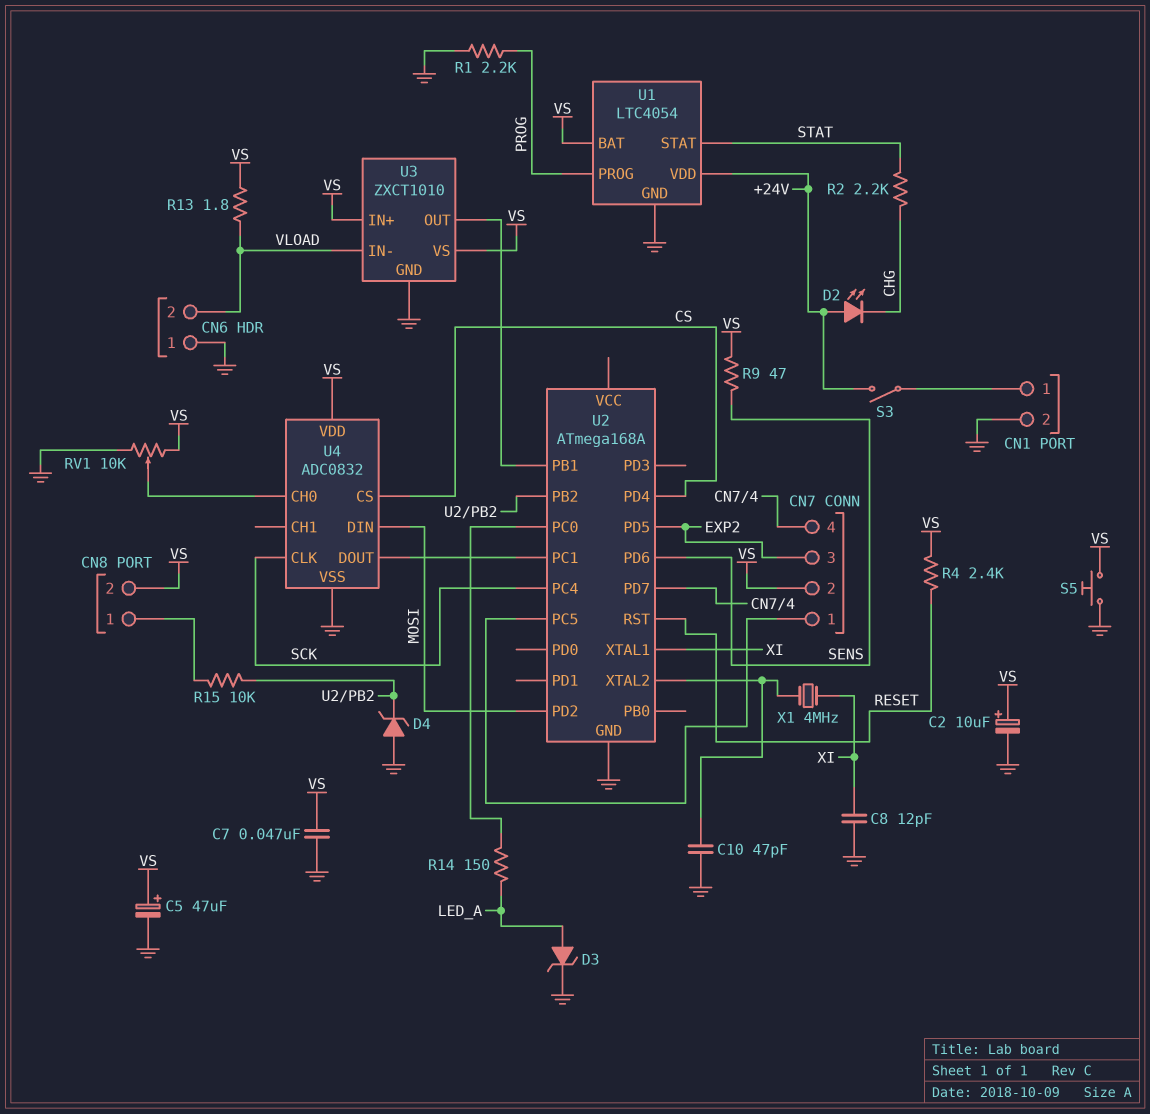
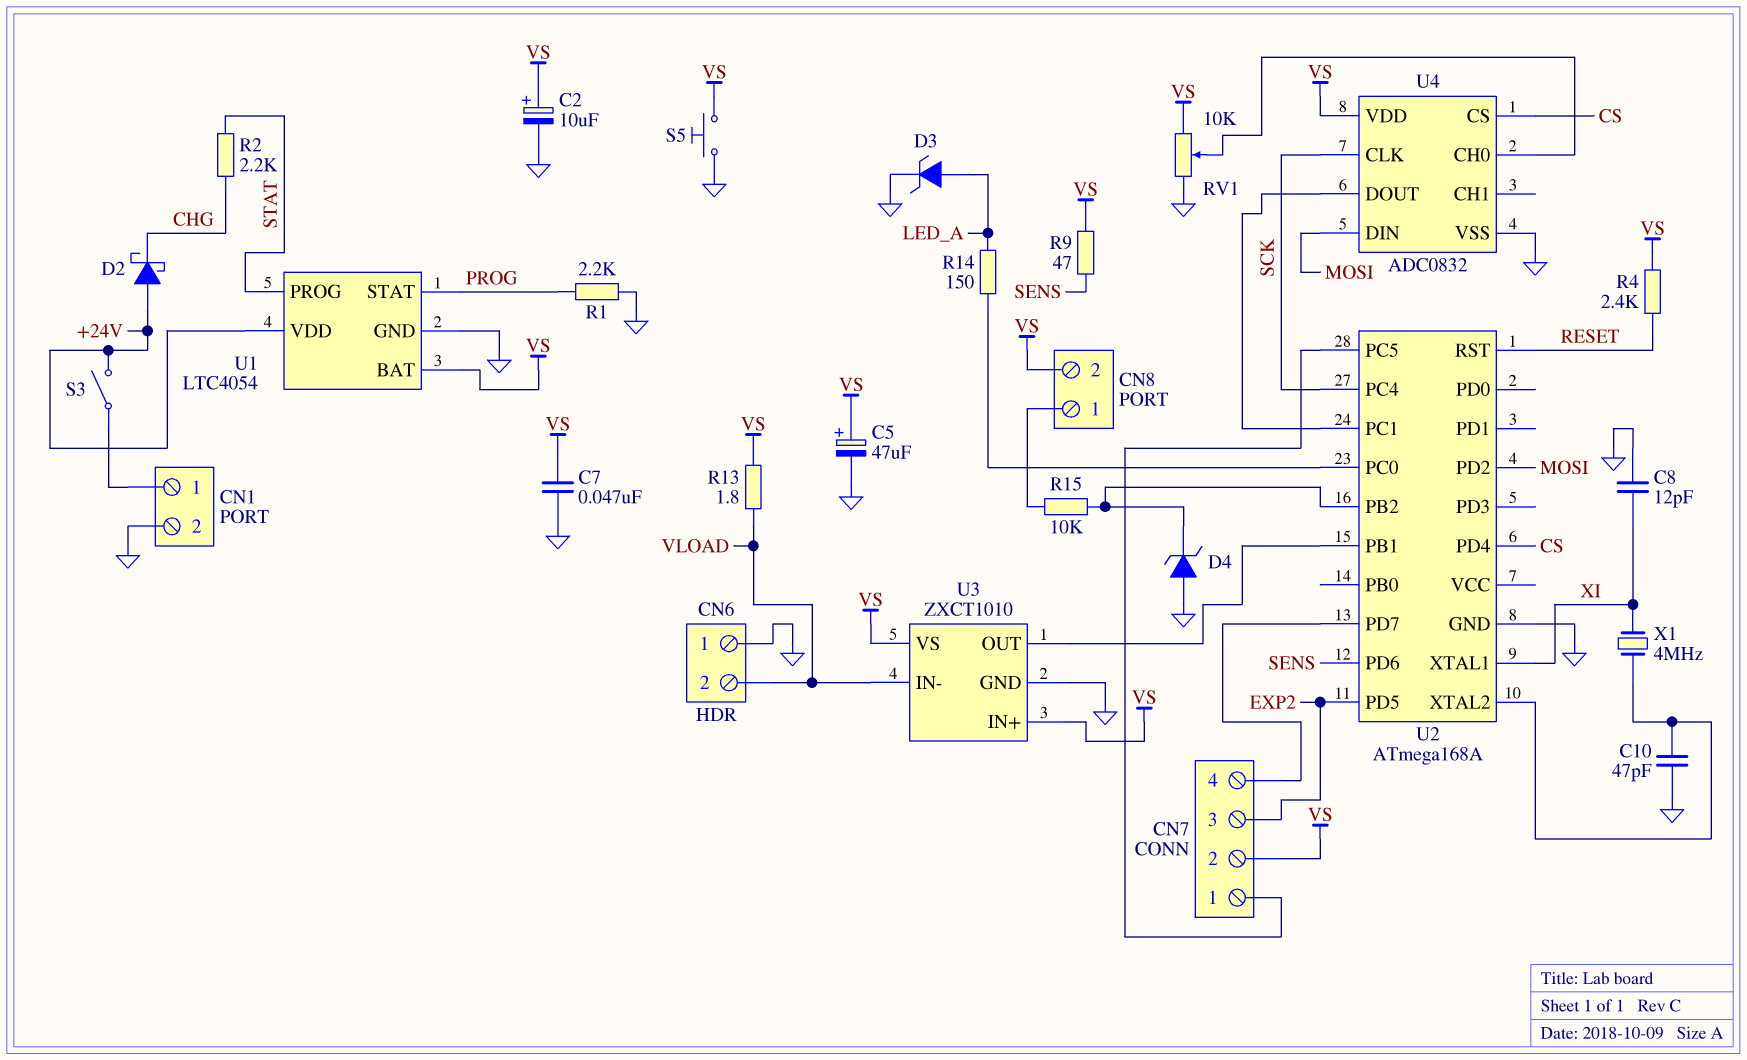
D2: LED (A +24V, K CHG) -> schottky (A +24V, K CHG)
U1 pin PROG: PROG -> STAT
U1 pin STAT: STAT -> PROG

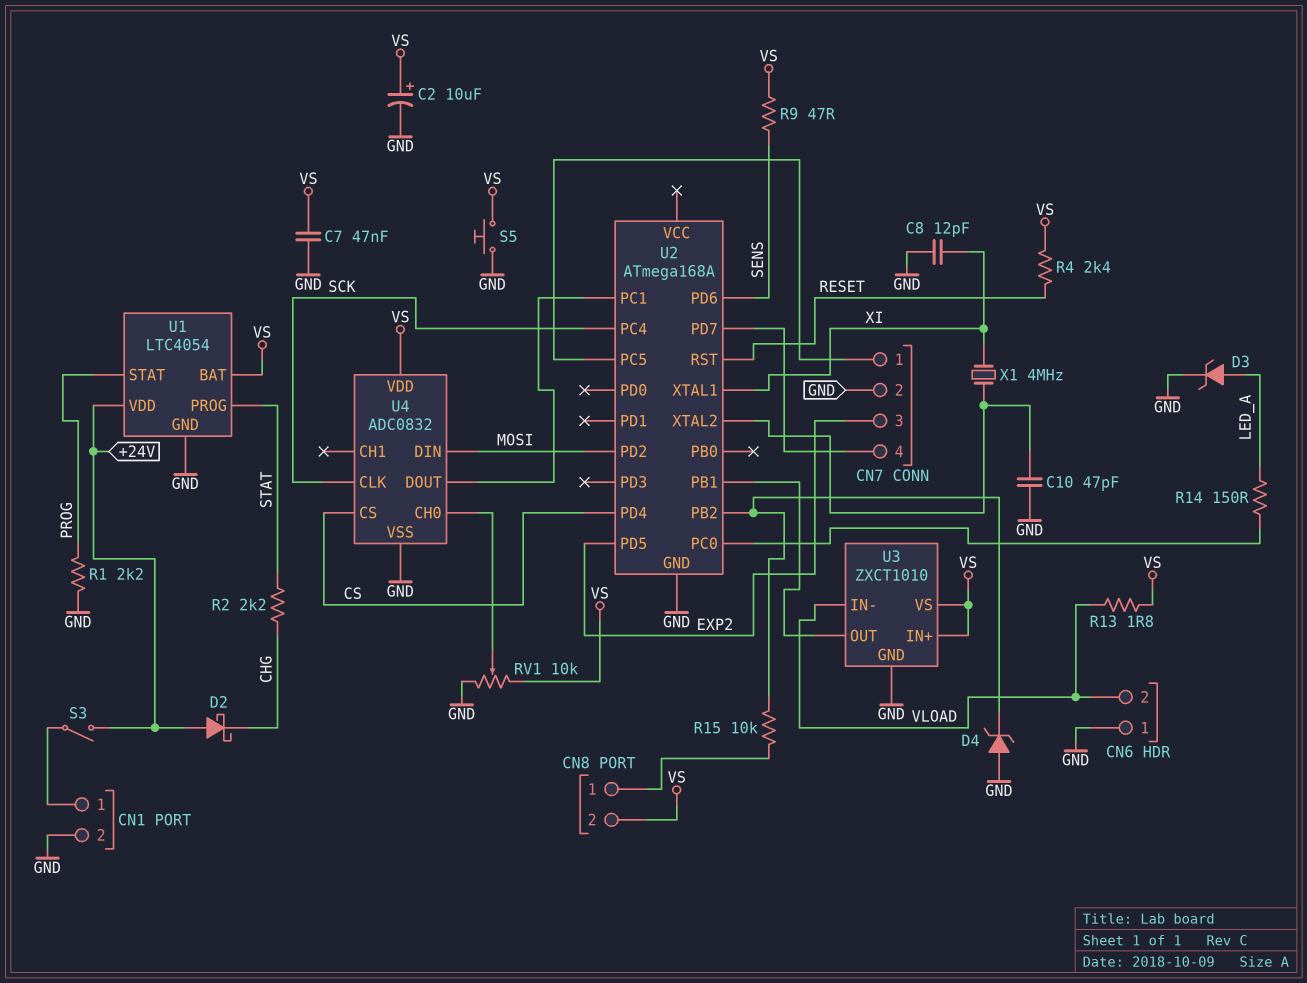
C5: 47uF (plus VS, minus GND) -> none
CN7 pin 2: VS -> GND

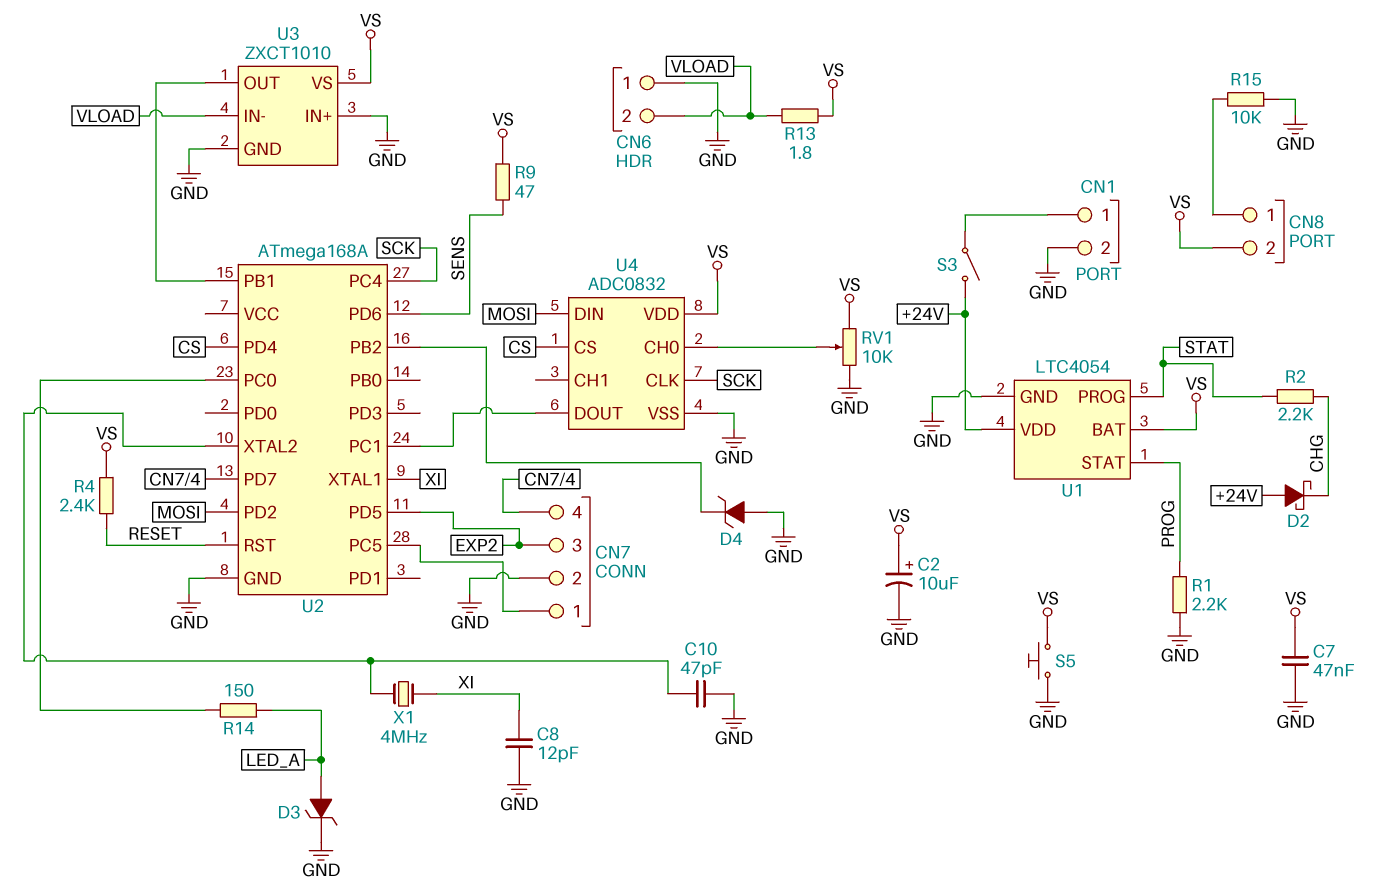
R15: 10k (CN8/1, U2/PB2) -> 10k (CN8/1, GND)
U3 pin IN+: VS -> GND

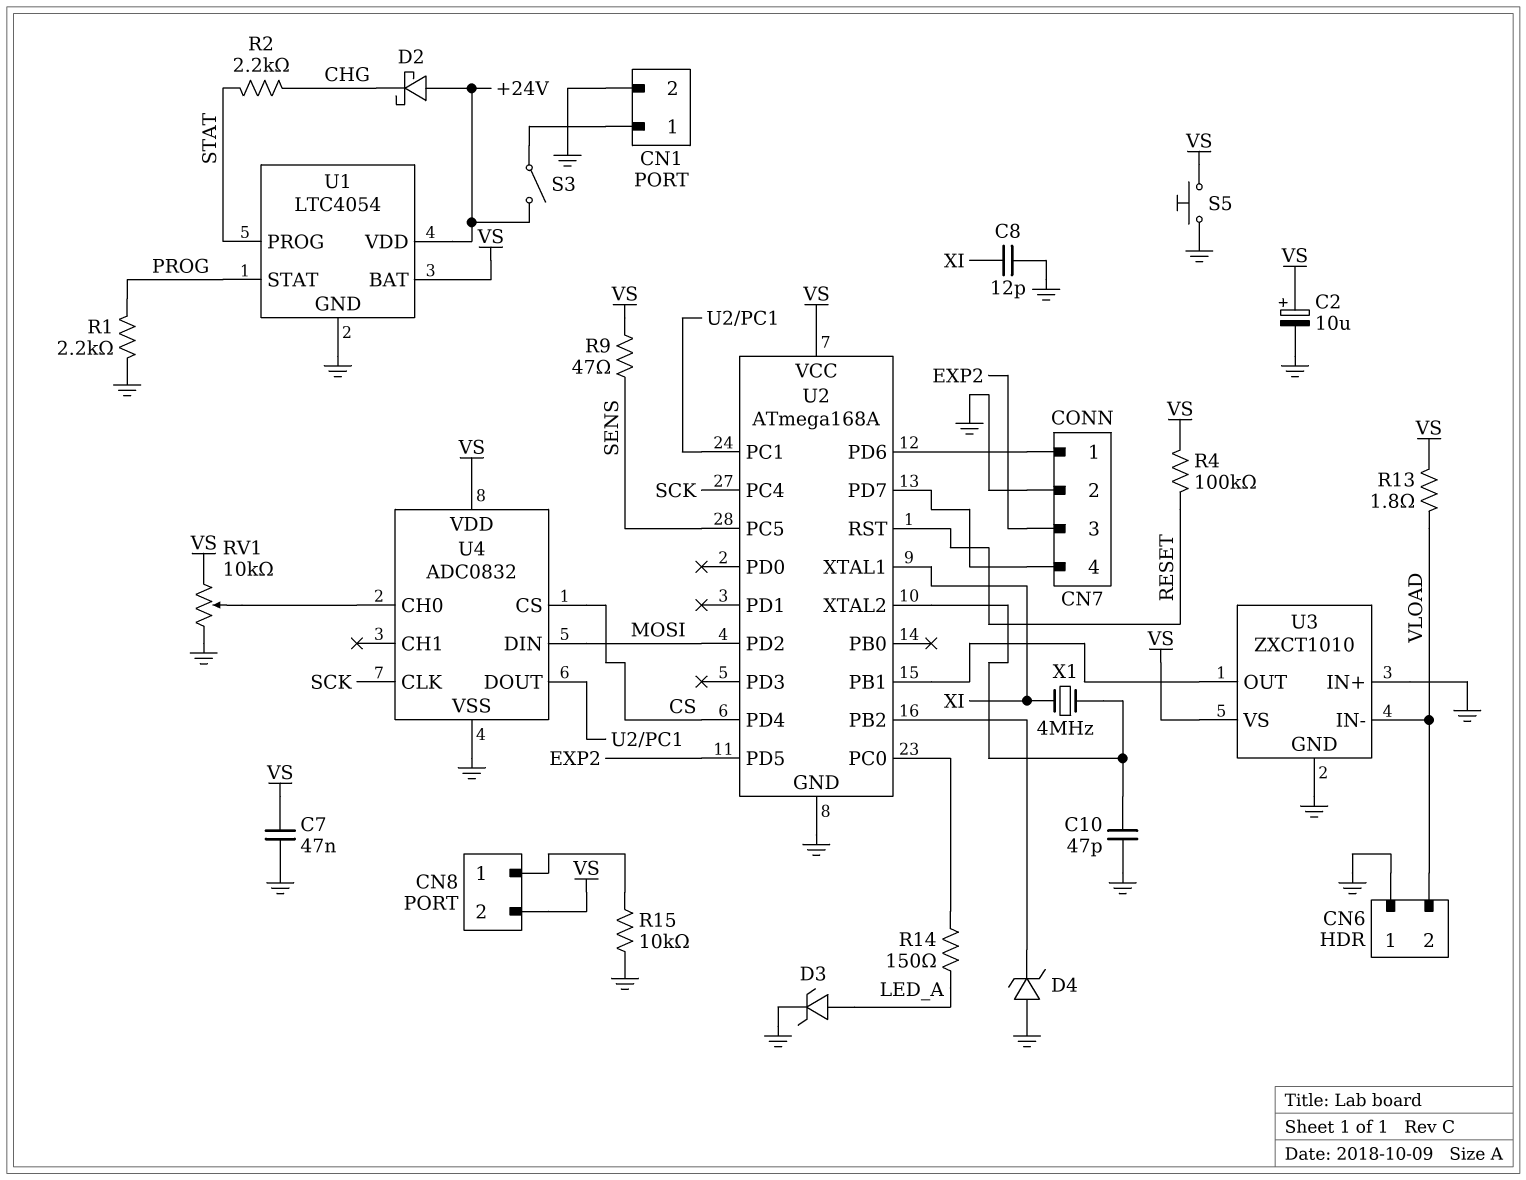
R4: 2.4k (RESET, VS) -> 100k (RESET, VS)
U2 pin PC5: CN7/1 -> SENS
U2 pin PD6: SENS -> CN7/1
U2 pin VCC: none -> VS

